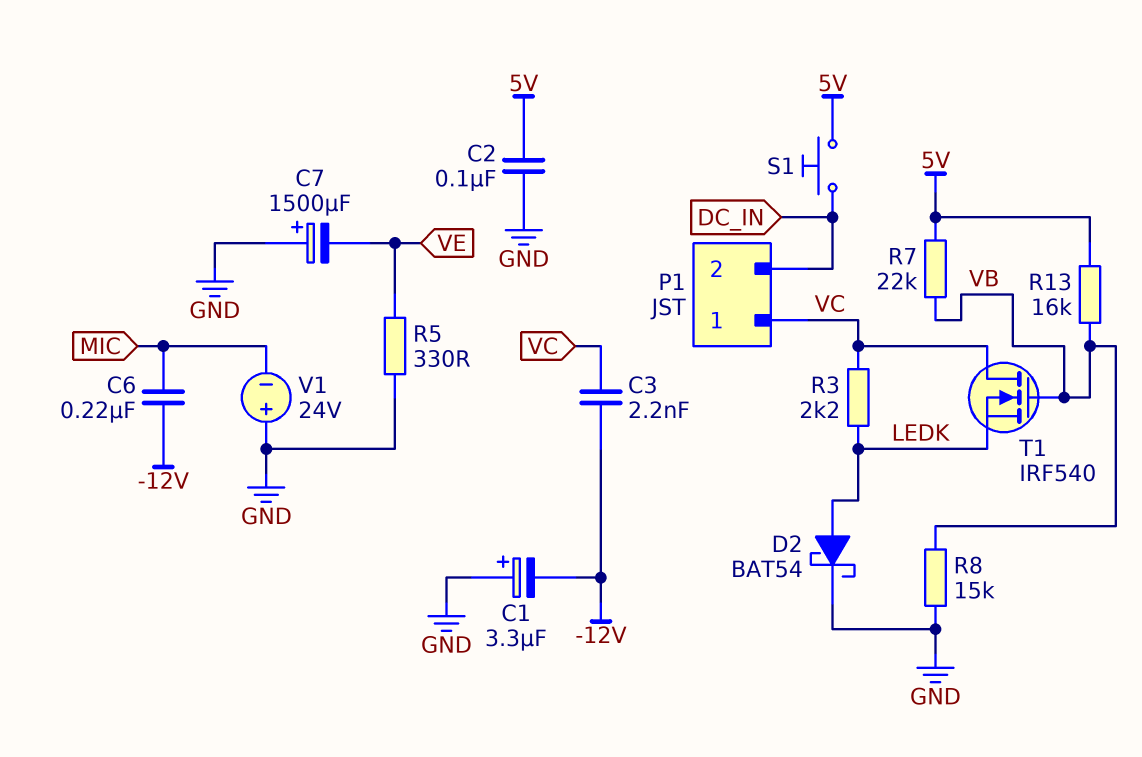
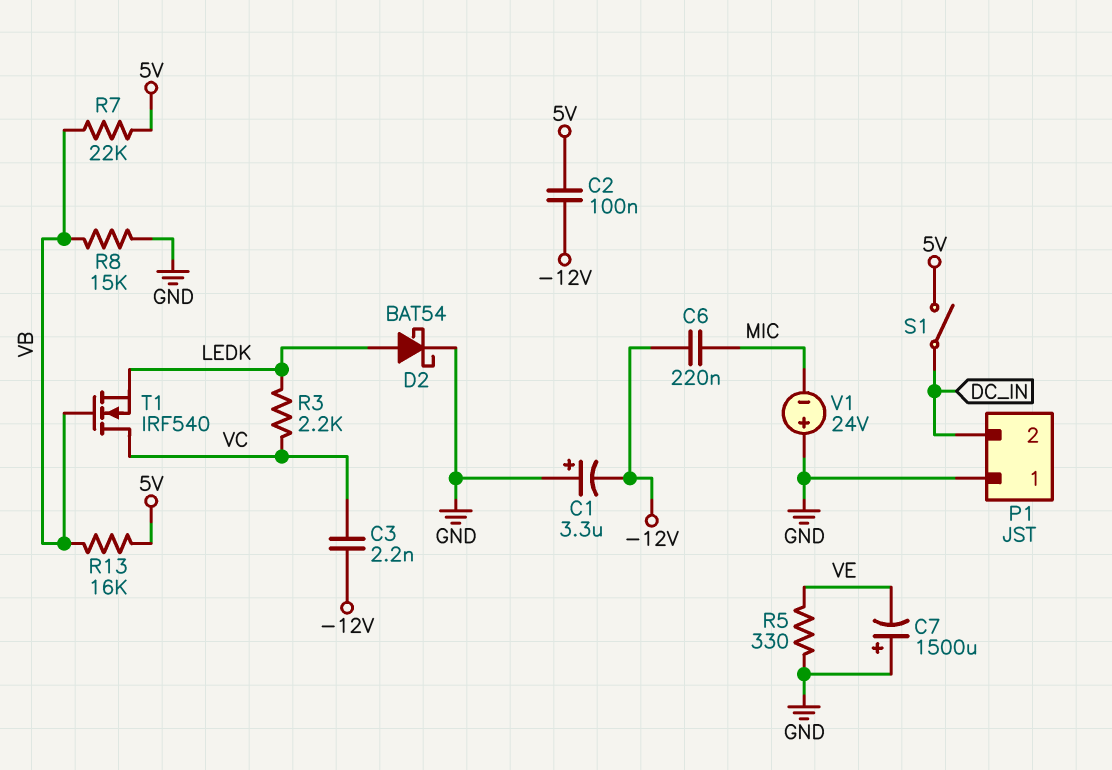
C2: 100nF (5V, GND) -> 100nF (-12V, 5V)
P1 pin 1: VC -> GND
S1: button (5V, DC_IN) -> switch (5V, DC_IN)

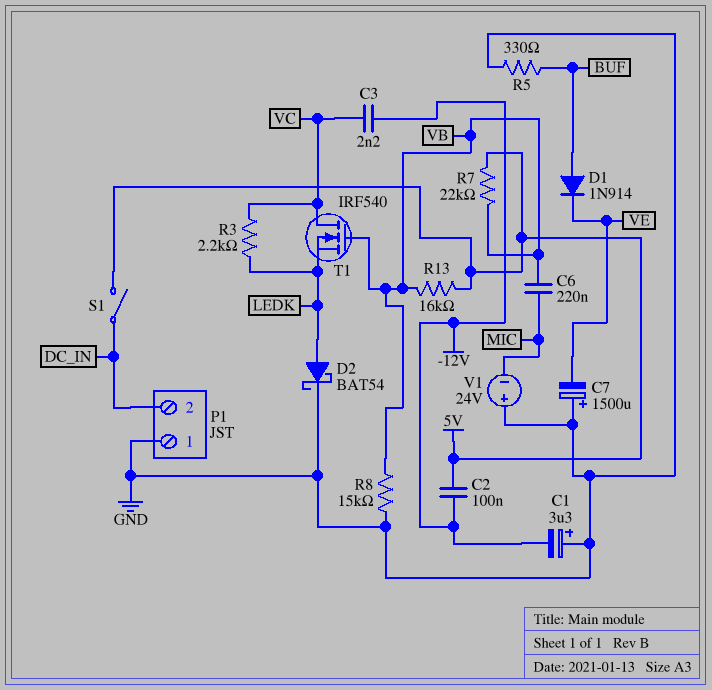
C6: 220nF (-12V, MIC) -> 220nF (MIC, VB)
D1: none -> diode 1N914 (A BUF, K VE)
R5: 330 (GND, VE) -> 330 (BUF, GND)

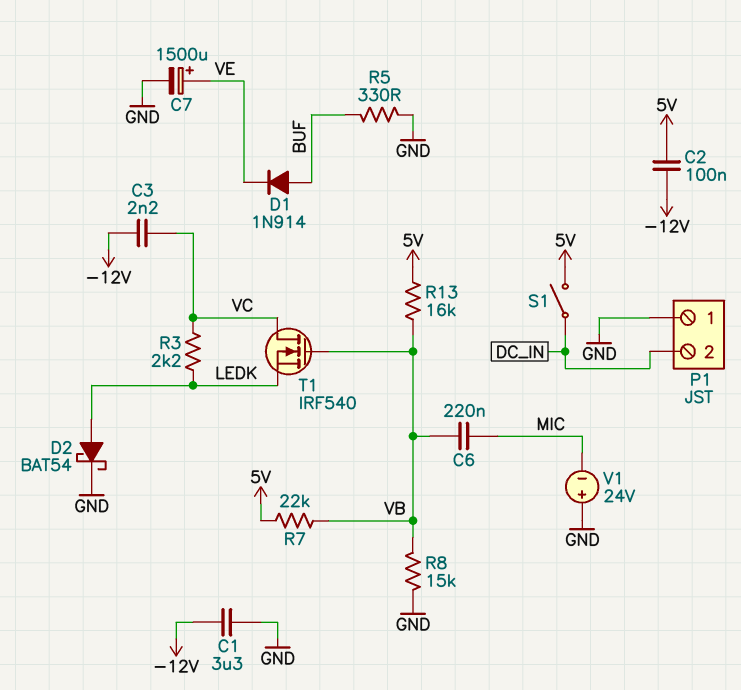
C1: 3.3uF (plus GND, minus -12V) -> 3.3uF (-12V, GND)
C7: 1500uF (plus GND, minus VE) -> 1500uF (plus VE, minus GND)

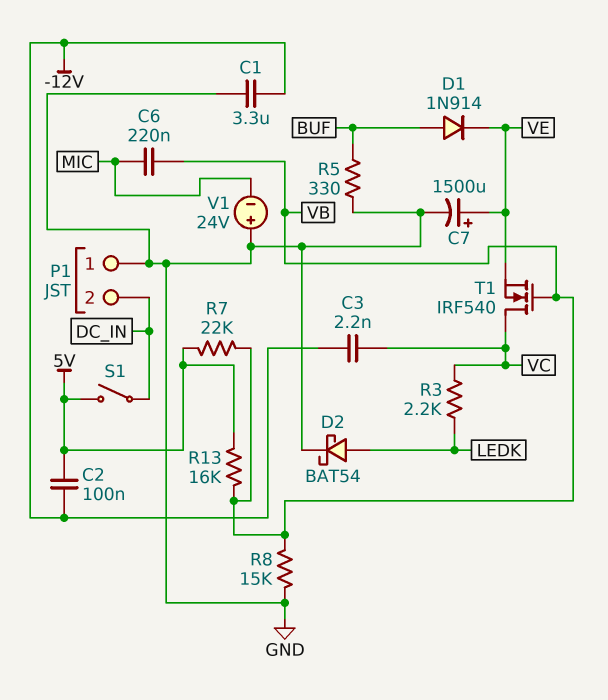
T1: NMOS IRF540 (G VB, D VC, S LEDK) -> NMOS IRF540 (G VB, D VC, S VE)

